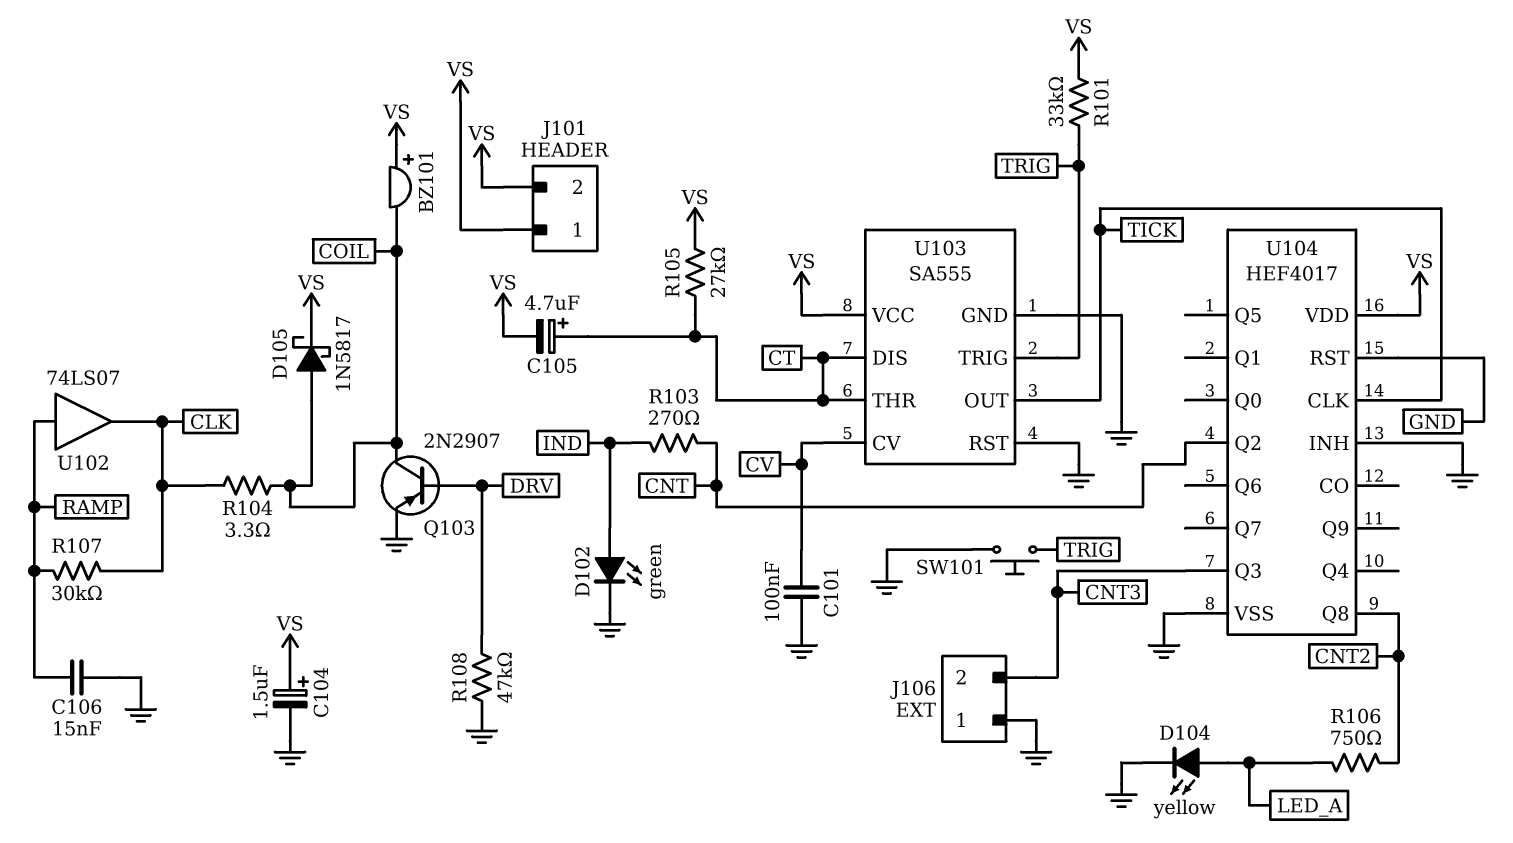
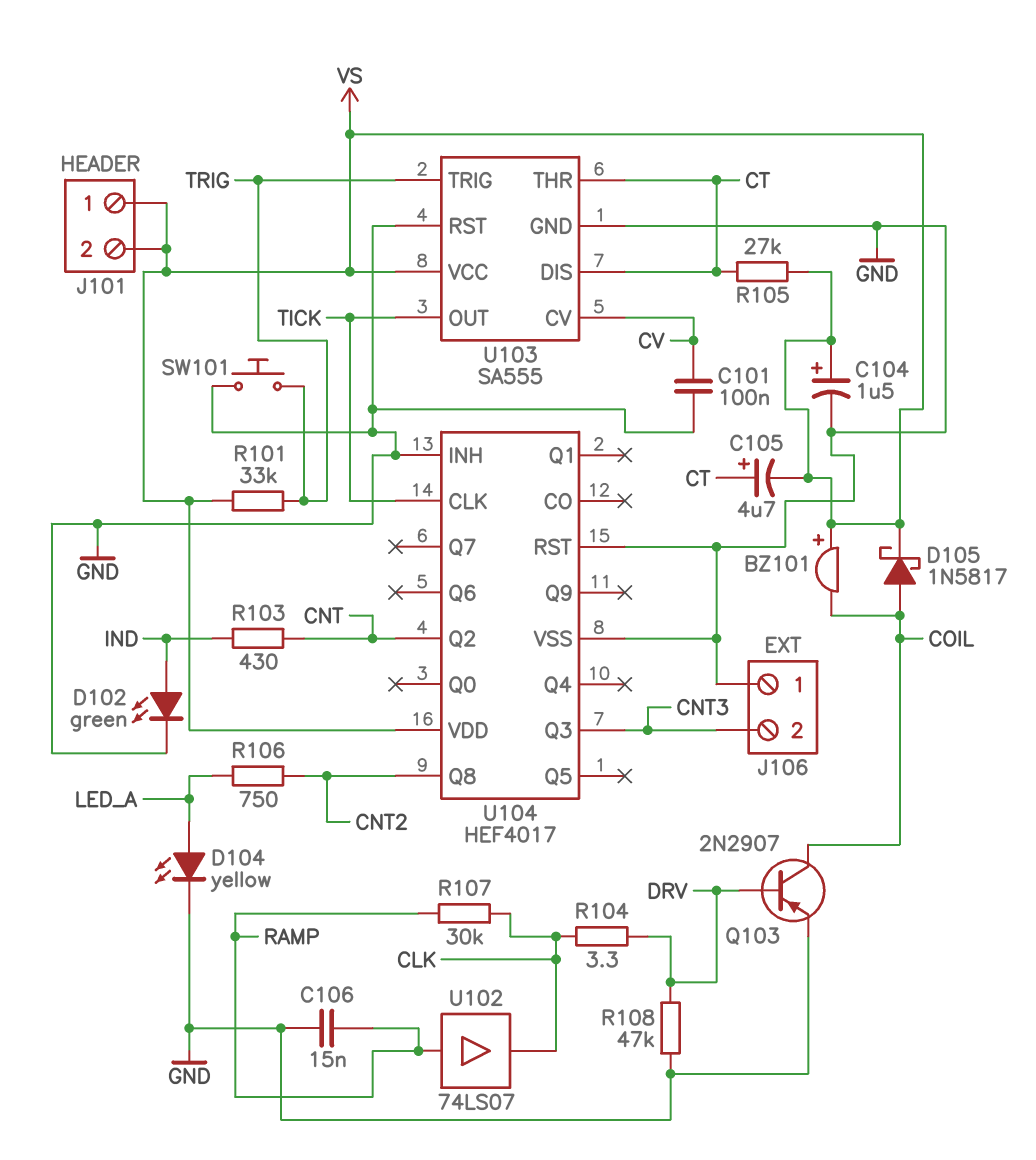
R103: 270 (CNT, IND) -> 430 (CNT, IND)
R104: 3.3 (CLK, COIL) -> 3.3 (CLK, DRV)

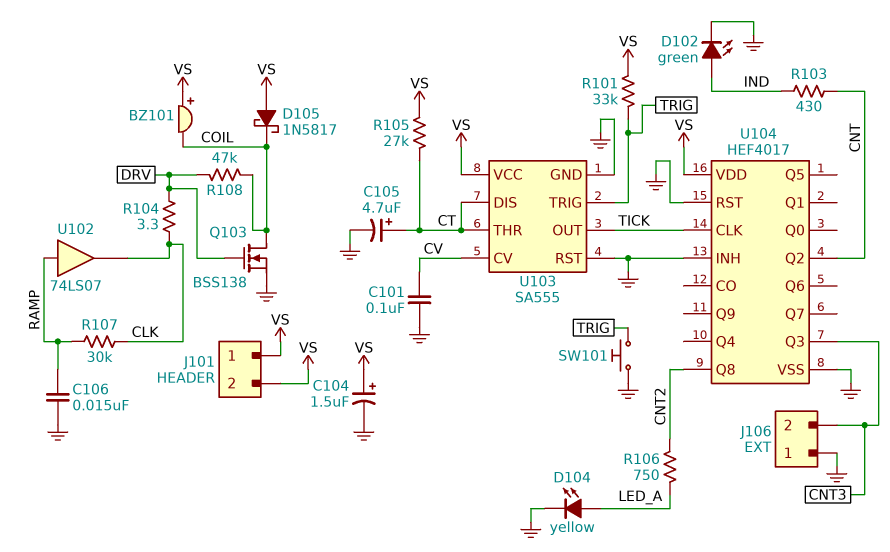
C105: 4.7uF (plus CT, minus VS) -> 4.7uF (plus CT, minus GND)
D105: schottky 1N5817 (A COIL, K VS) -> schottky 1N5817 (A VS, K COIL)
Q103: PNP 2N2907 (B DRV, C COIL, E GND) -> NMOS BSS138 (G DRV, D COIL, S GND)
R108: 47k (DRV, GND) -> 47k (COIL, DRV)

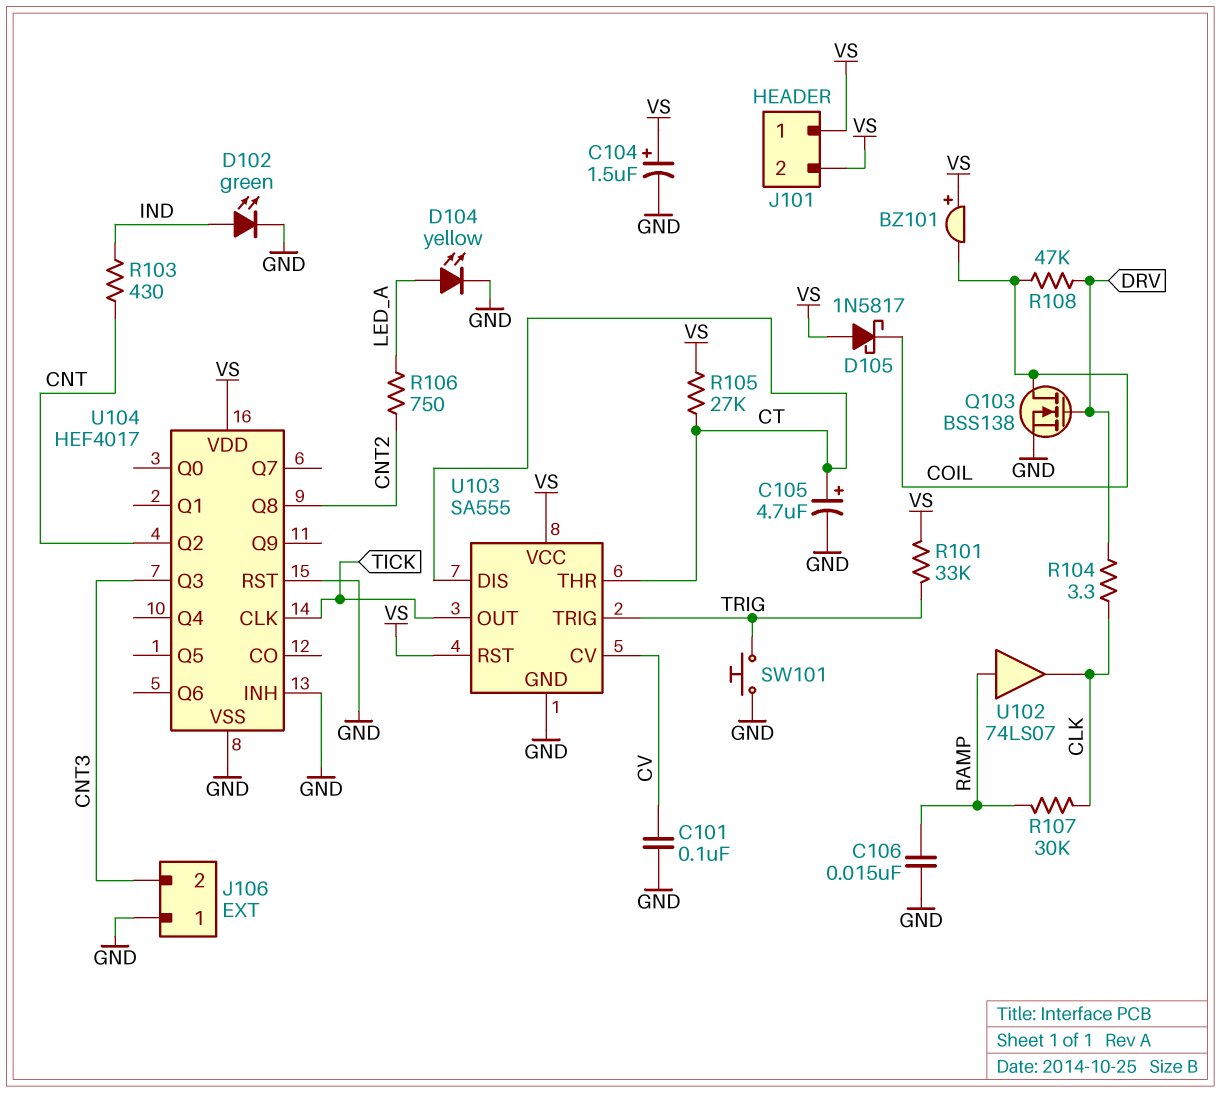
U103 pin RST: GND -> VS

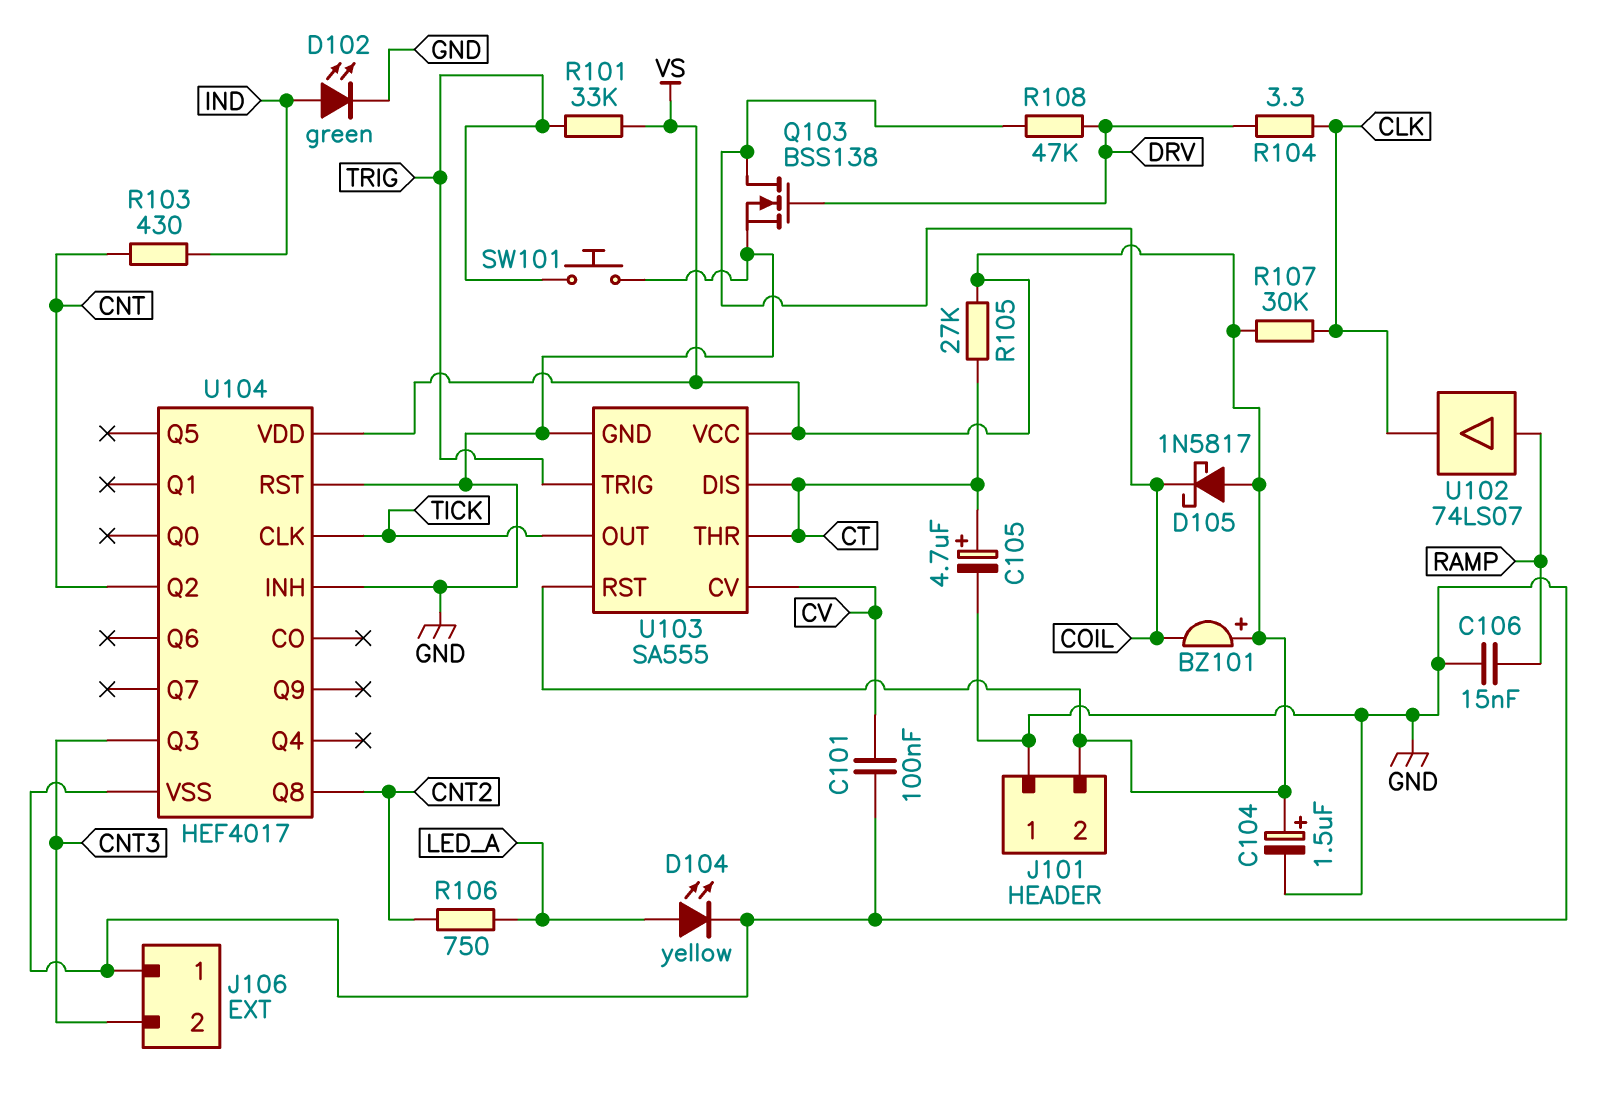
J101 pin 1: VS -> GND
R107: 30k (CLK, RAMP) -> 30k (CLK, VS)

